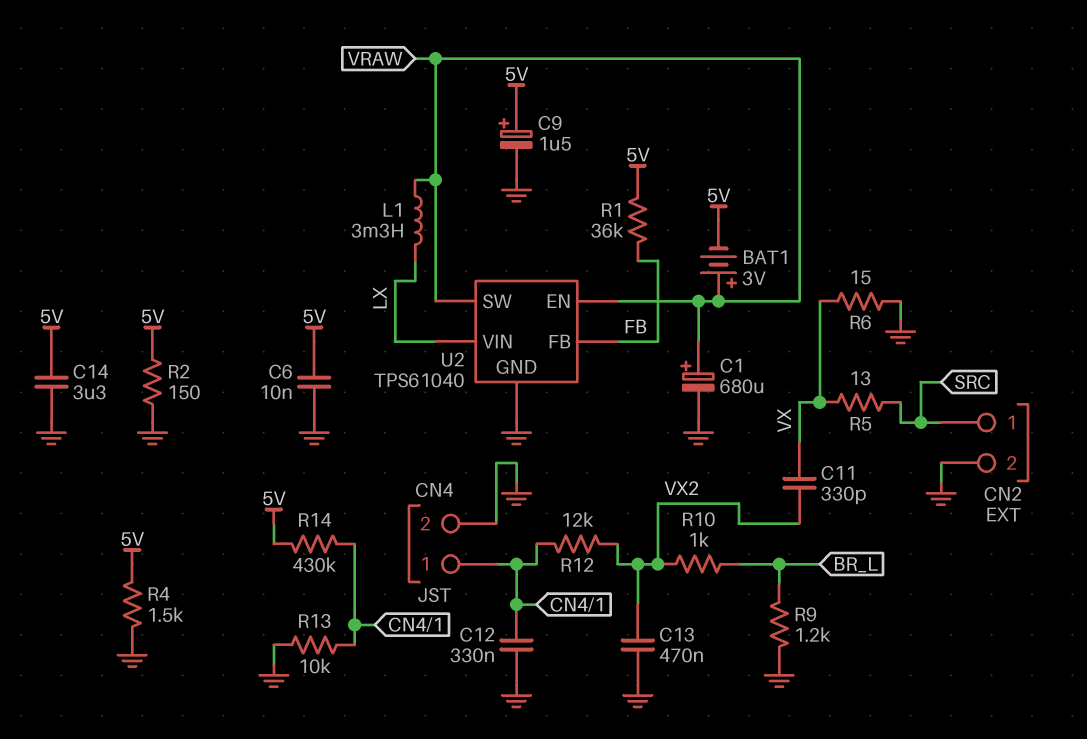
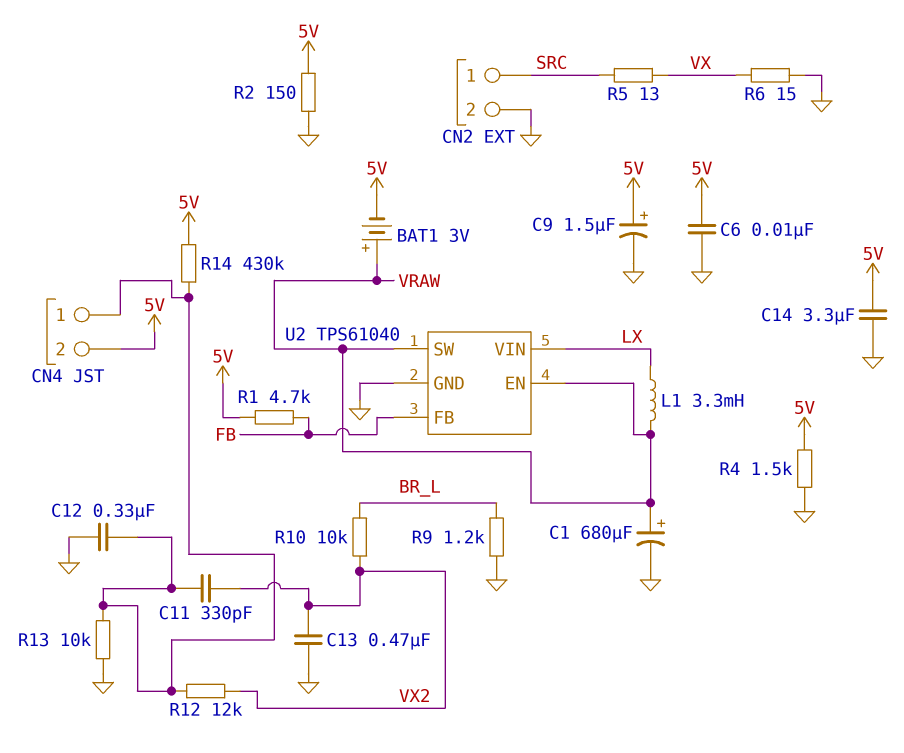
C11: 330pF (VX, VX2) -> 330pF (CN4/1, VX2)
CN4 pin 2: GND -> 5V
R1: 36k (5V, FB) -> 4.7k (5V, FB)
R10: 1k (BR_L, VX2) -> 10k (BR_L, VX2)

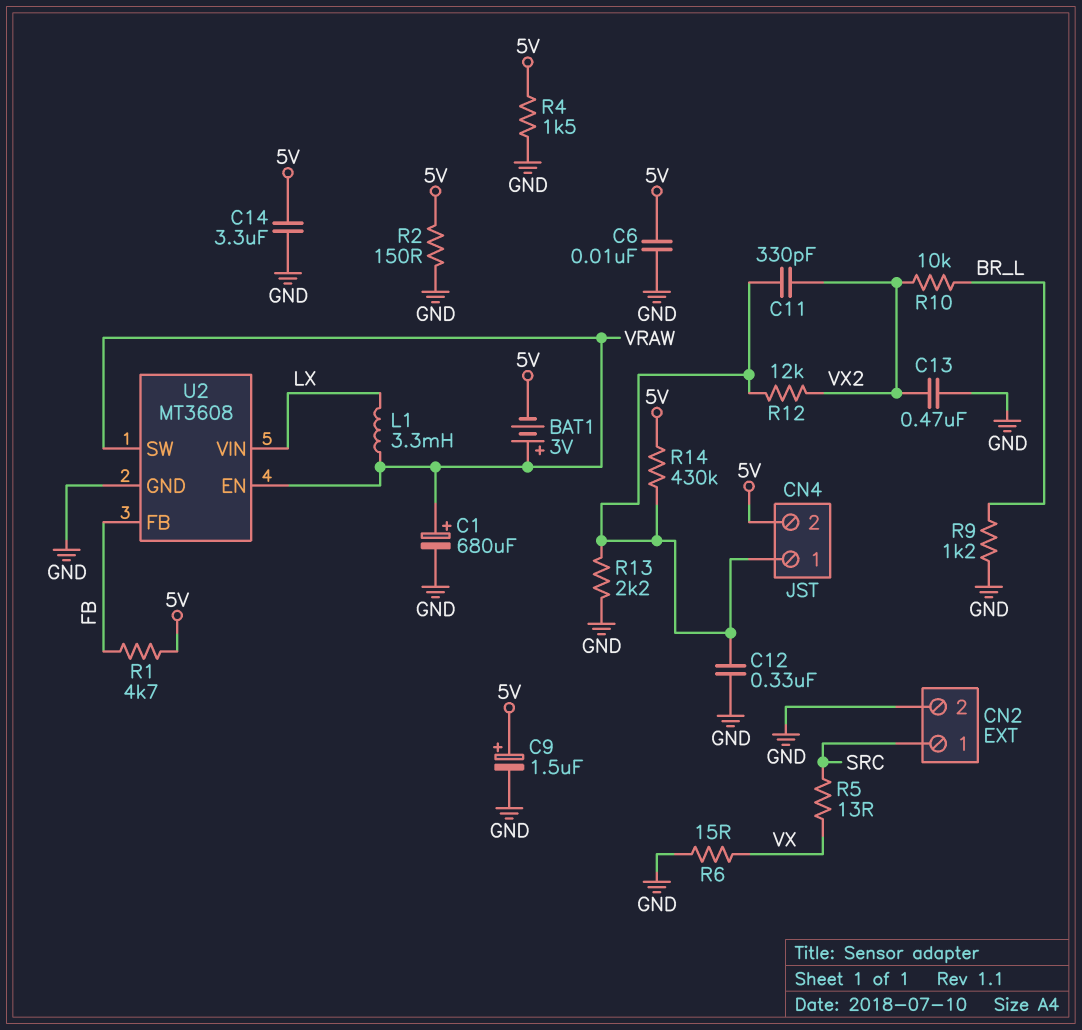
R13: 10k (CN4/1, GND) -> 2.2k (CN4/1, GND)
U2: TPS61040 -> MT3608

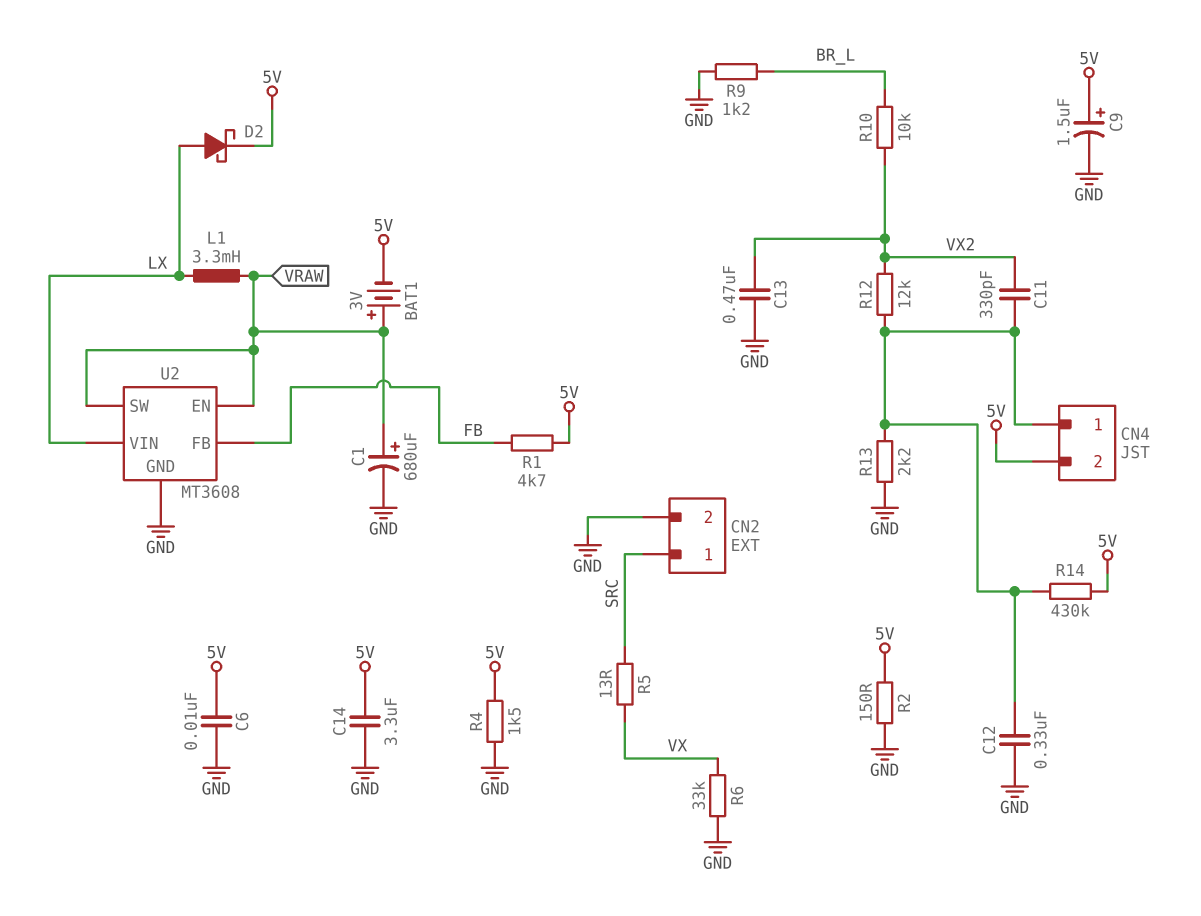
D2: none -> schottky (A LX, K 5V)
R6: 15 (GND, VX) -> 33k (GND, VX)

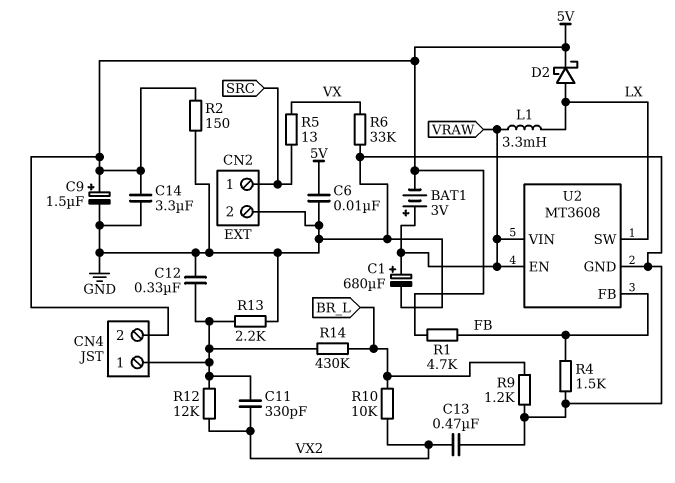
R4: 1.5k (5V, GND) -> 1.5k (FB, GND)
R14: 430k (5V, CN4/1) -> 430k (BR_L, CN4/1)
U2 pin SW: VRAW -> LX
U2 pin VIN: LX -> VRAW

